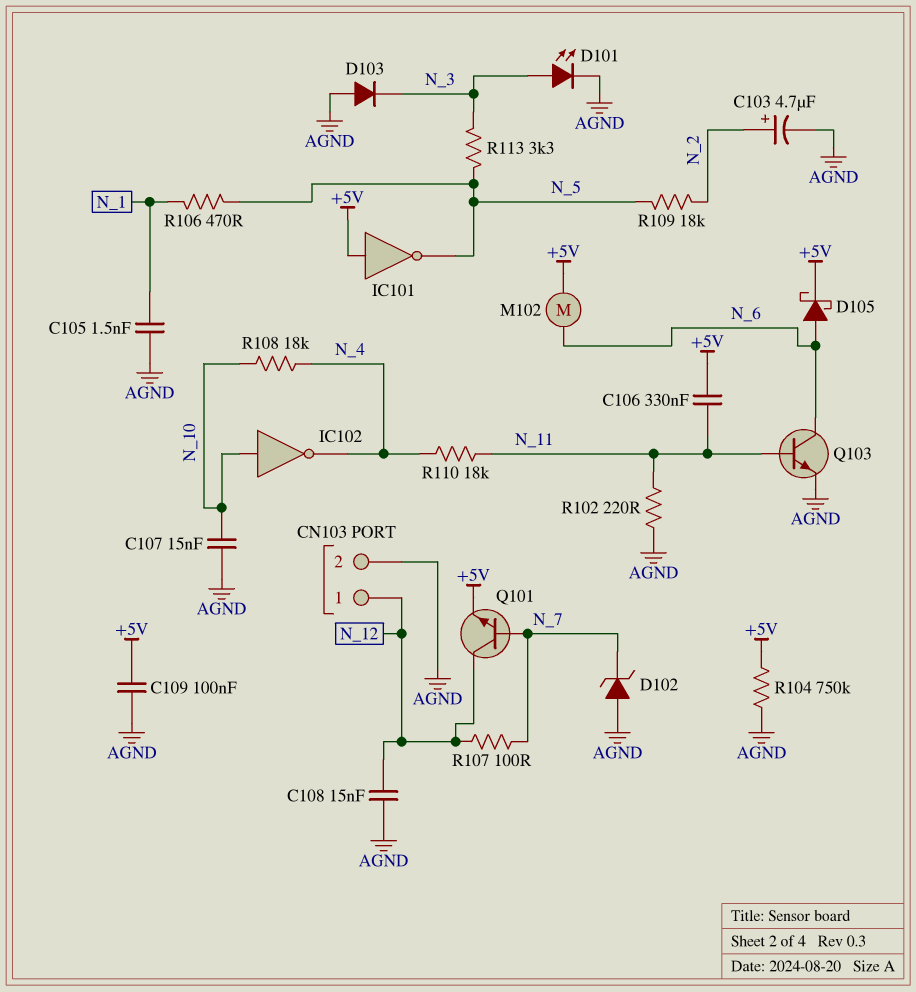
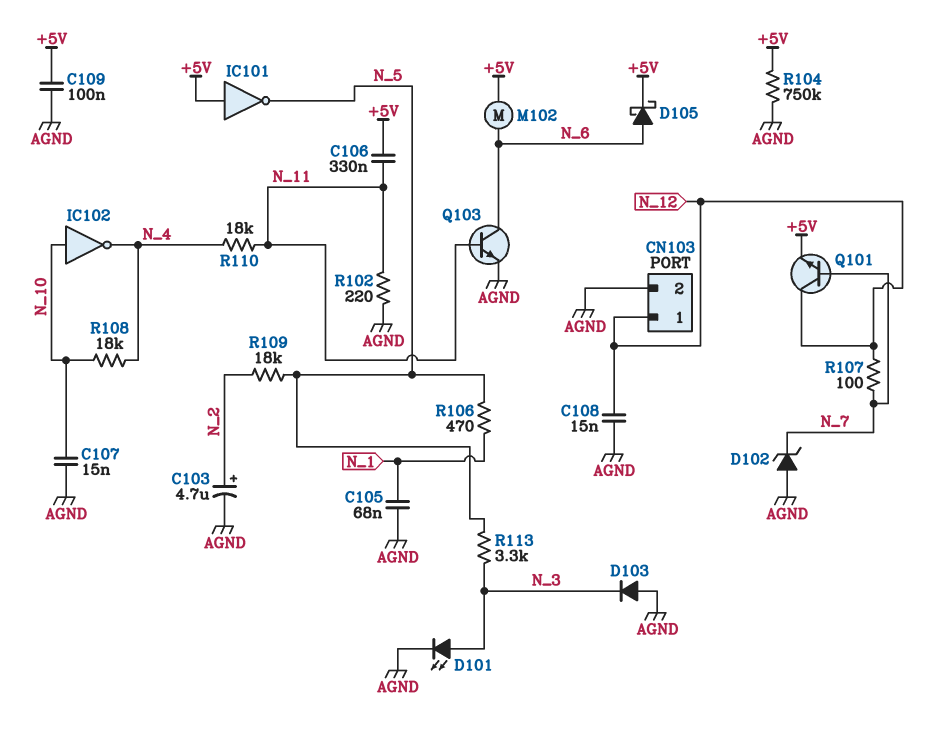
C105: 1.5nF (AGND, N_1) -> 68nF (AGND, N_1)

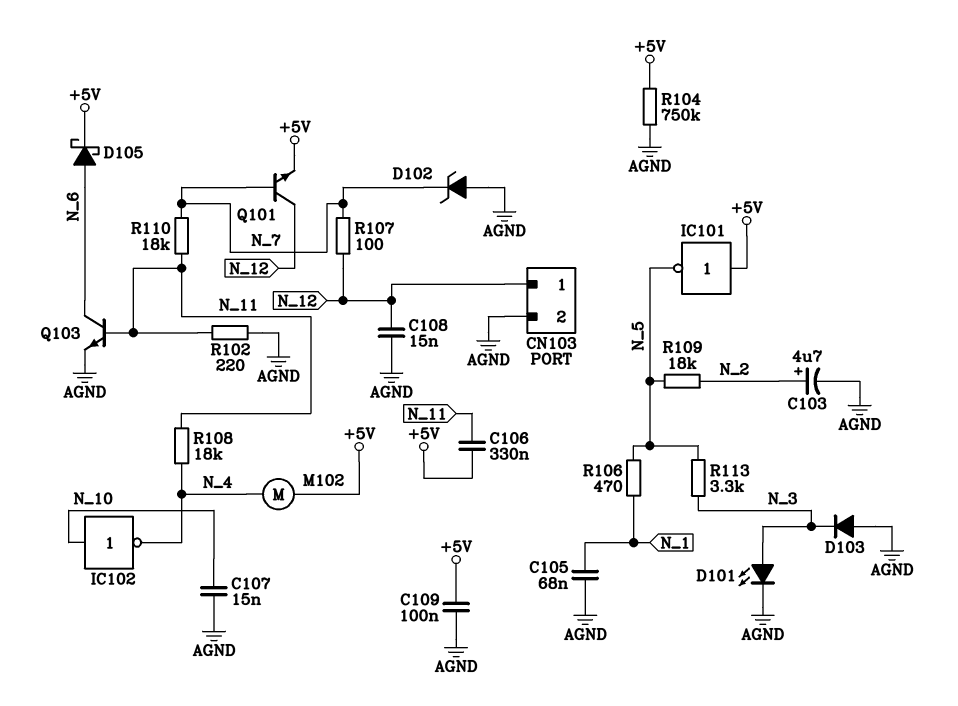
M102: motor (+5V, N_6) -> motor (+5V, N_4)
R108: 18k (N_4, N_10) -> 18k (N_4, N_11)
R110: 18k (N_4, N_11) -> 18k (N_7, N_11)

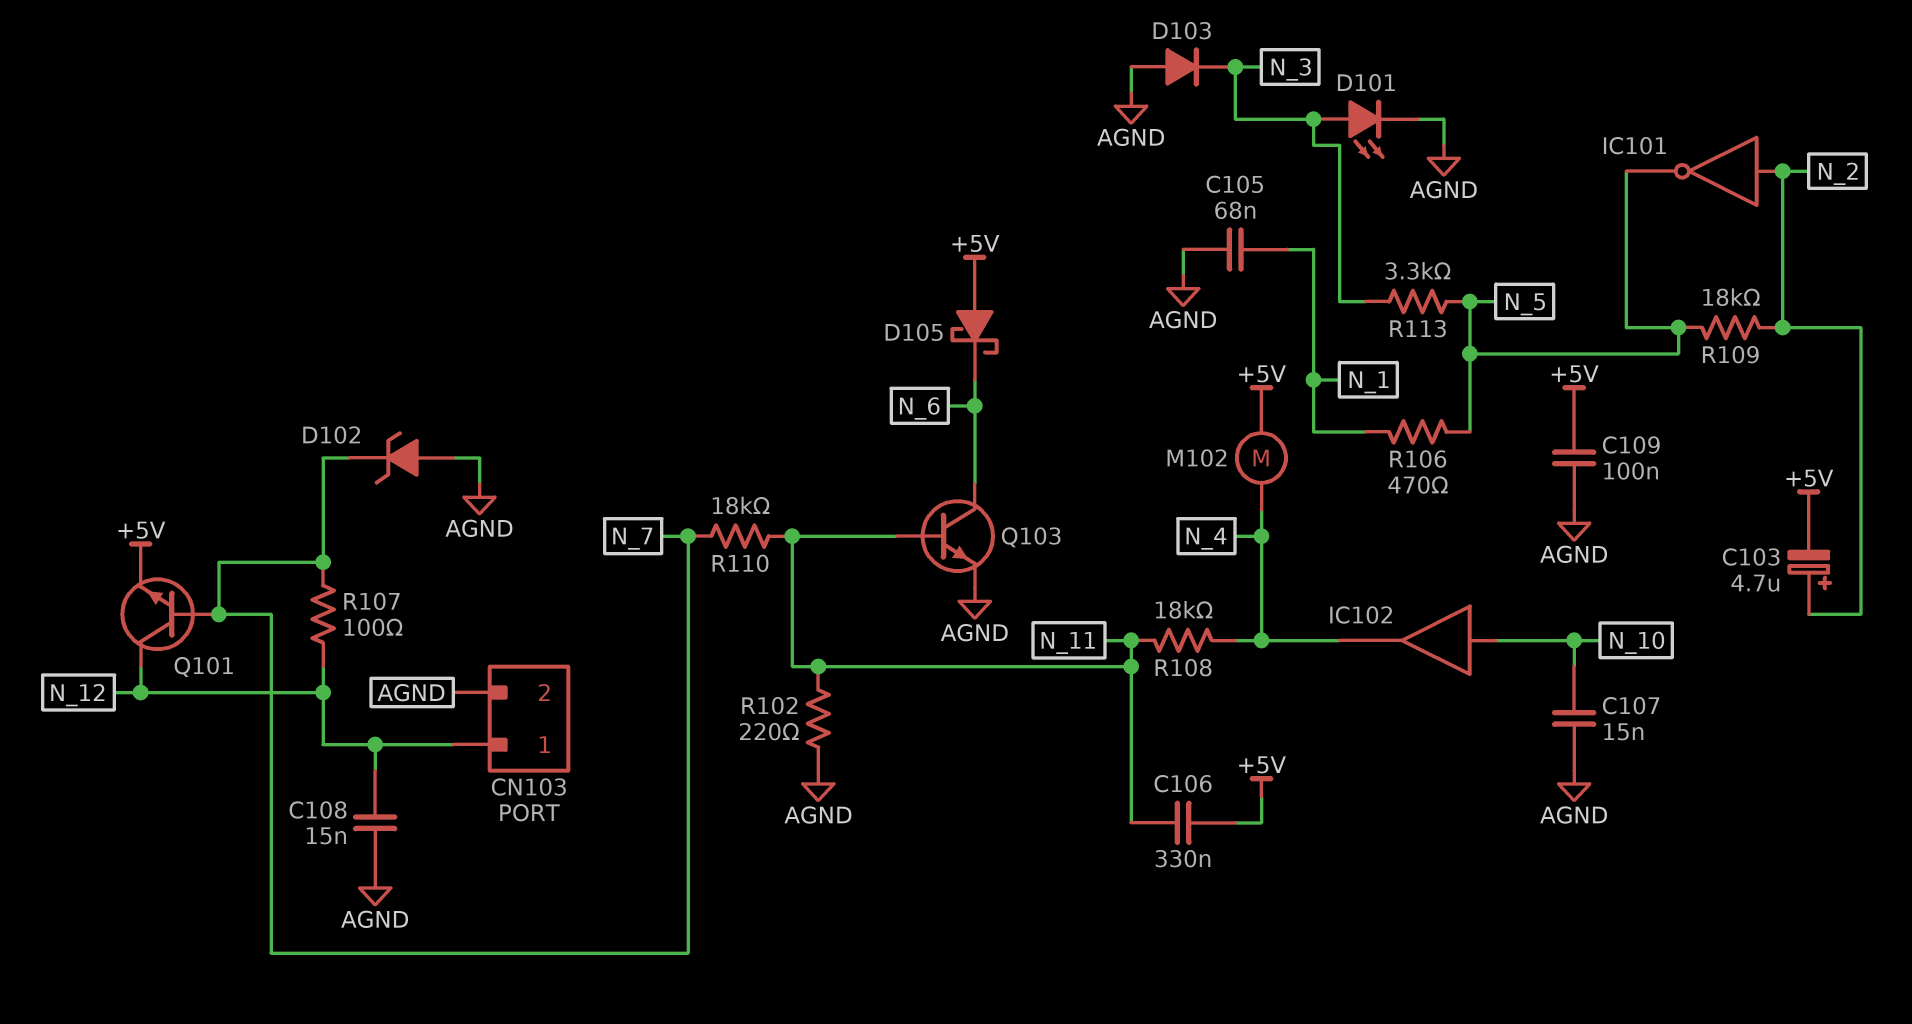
C103: 4.7uF (plus N_2, minus AGND) -> 4.7uF (plus N_2, minus +5V)
D105: schottky (A N_6, K +5V) -> schottky (A +5V, K N_6)
IC101: NOT (in +5V, out N_5) -> NOT (in N_2, out N_5)
IC102: NOT (in N_10, out N_4) -> buffer (in N_10, out N_4)
R104: 750k (+5V, AGND) -> none

